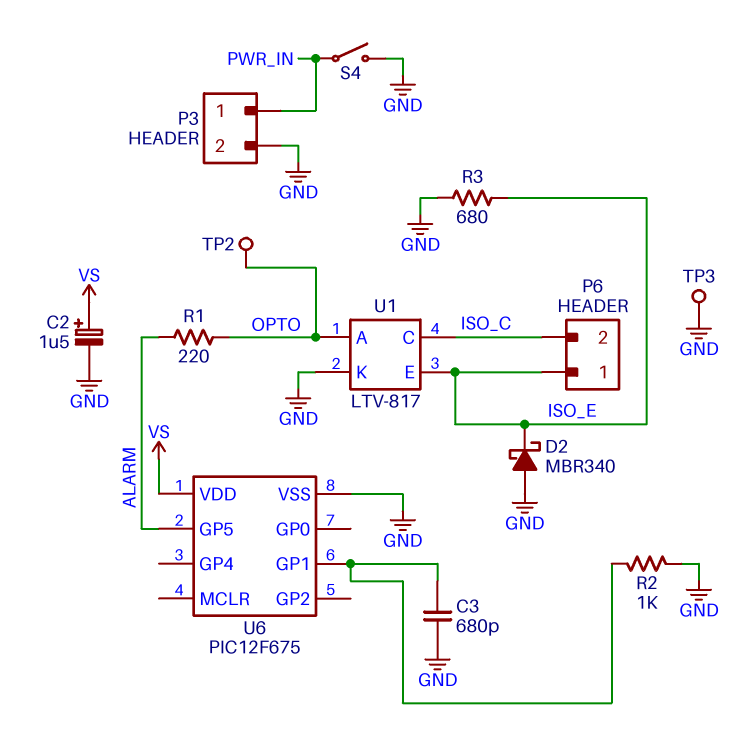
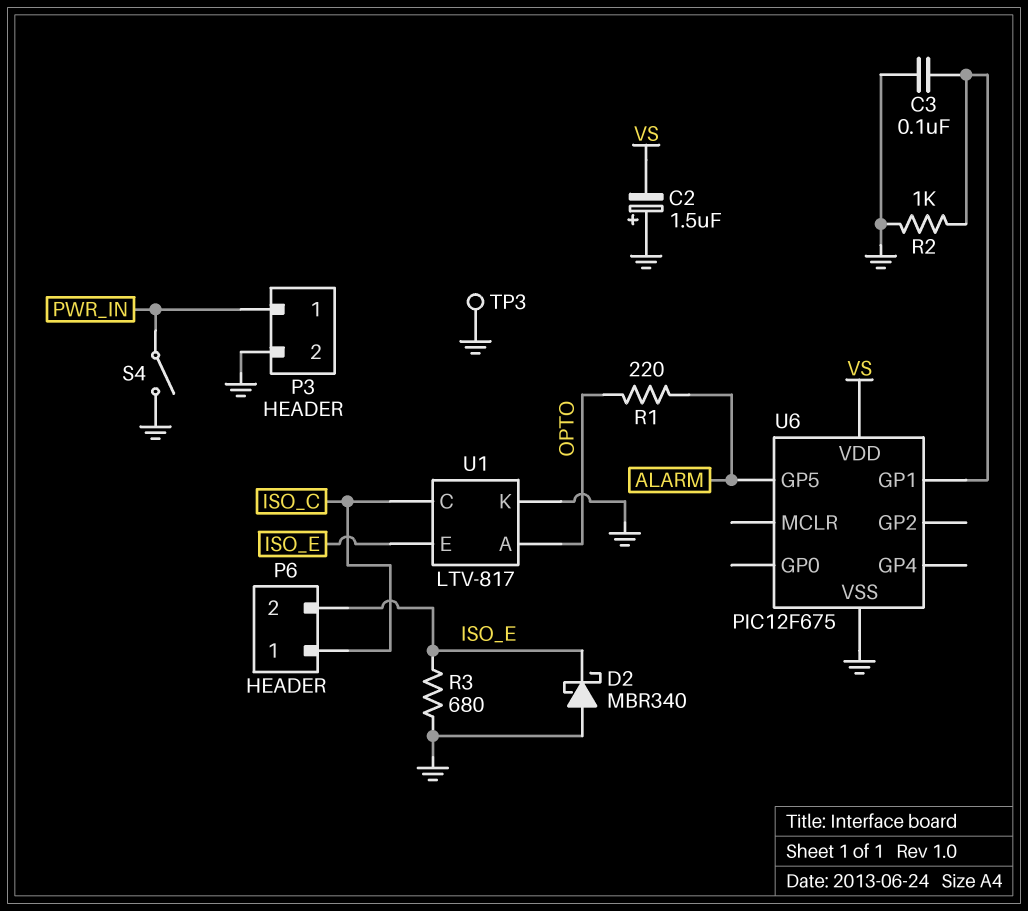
C2: 1.5uF (plus VS, minus GND) -> 1.5uF (plus GND, minus VS)
C3: 680pF (GND, U6/GP1) -> 100nF (GND, U6/GP1)
P6 pin 1: ISO_E -> ISO_C
P6 pin 2: ISO_C -> ISO_E
TP2: test point (OPTO) -> none

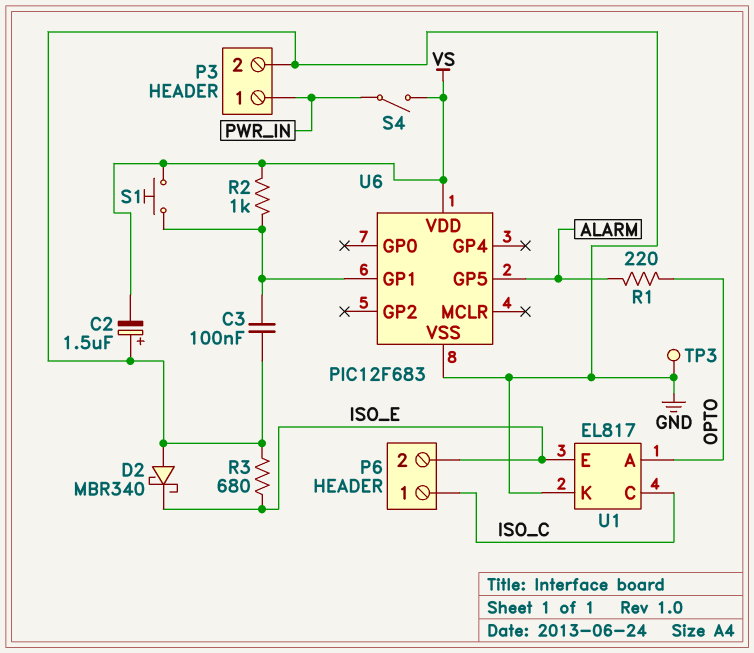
R2: 1k (GND, U6/GP1) -> 1k (U6/GP1, VS)
S1: none -> button (U6/GP1, VS)
S4: switch (GND, PWR_IN) -> switch (PWR_IN, VS)
U1: LTV-817 -> EL817
U6: PIC12F675 -> PIC12F683

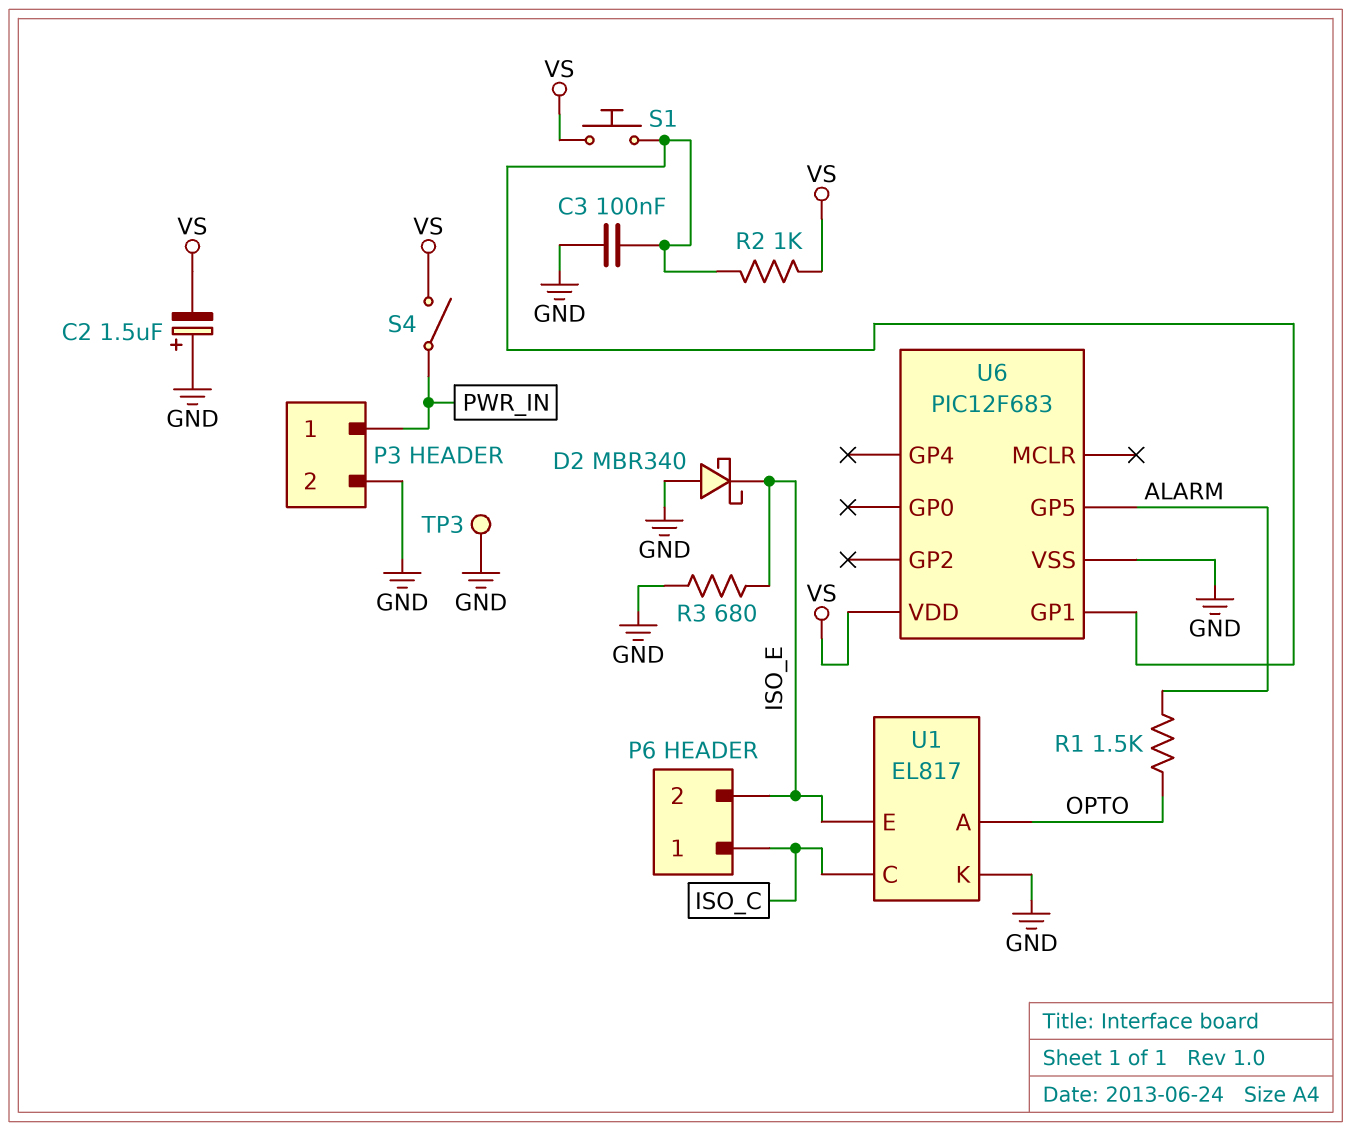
R1: 220 (ALARM, OPTO) -> 1.5k (ALARM, OPTO)

